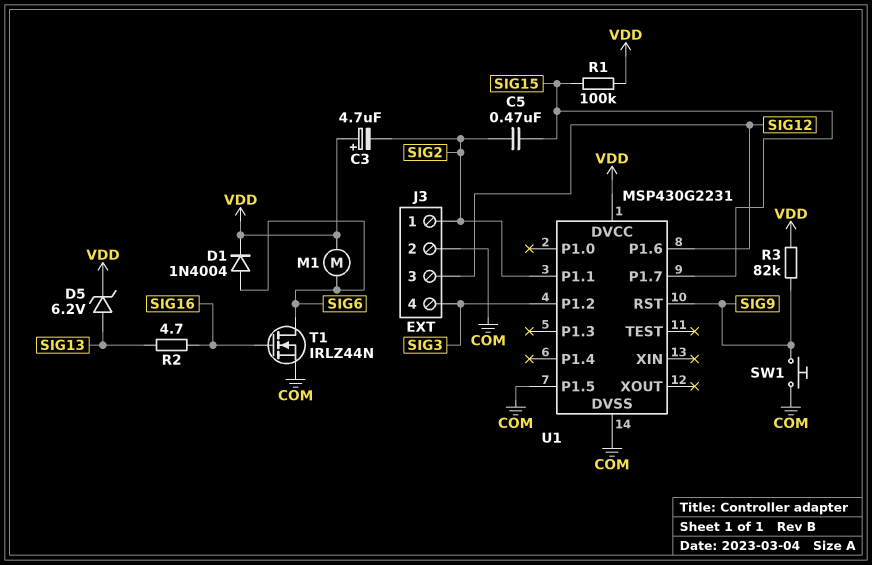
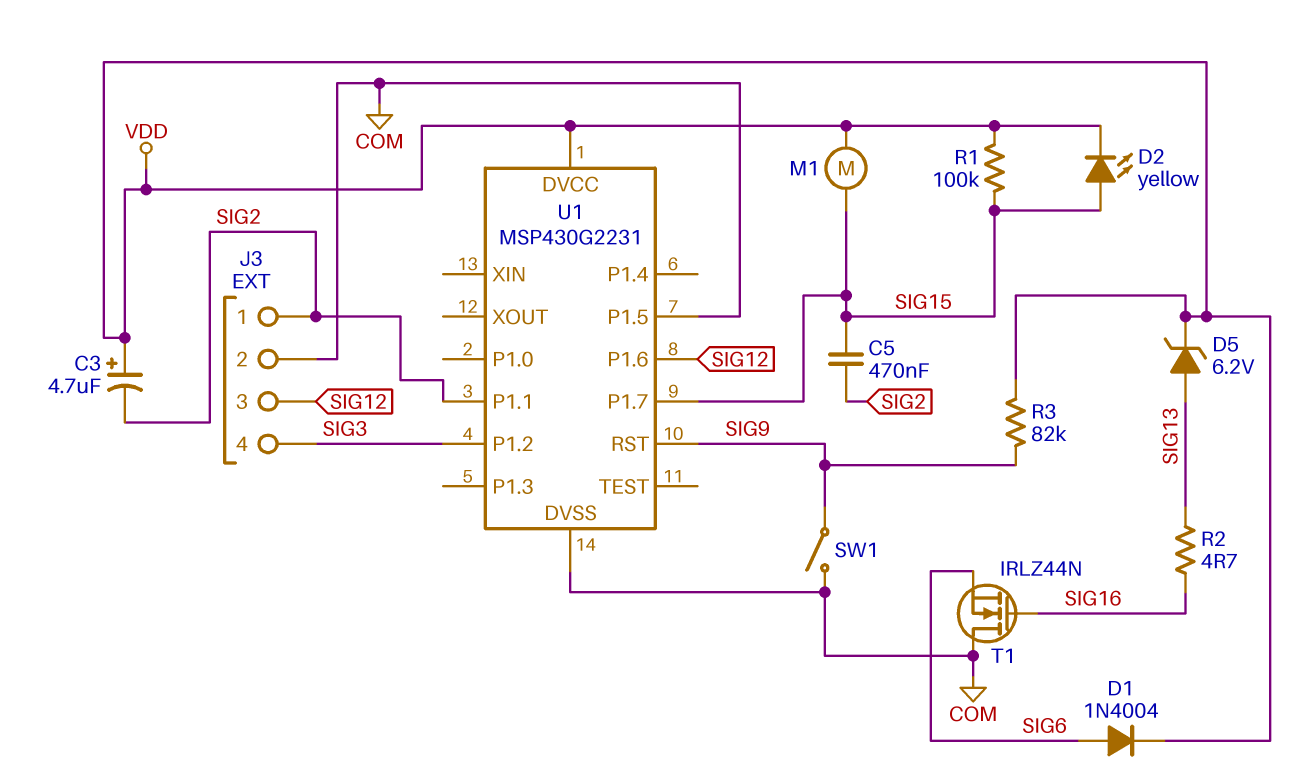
D2: none -> LED yellow (A SIG15, K VDD)
M1: motor (SIG6, VDD) -> motor (SIG15, VDD)
SW1: button (COM, SIG9) -> switch (COM, SIG9)
T1: NMOS IRLZ44N (G SIG16, D SIG6, S COM) -> NMOS IRLZ44N (G SIG16, D COM, S SIG6)

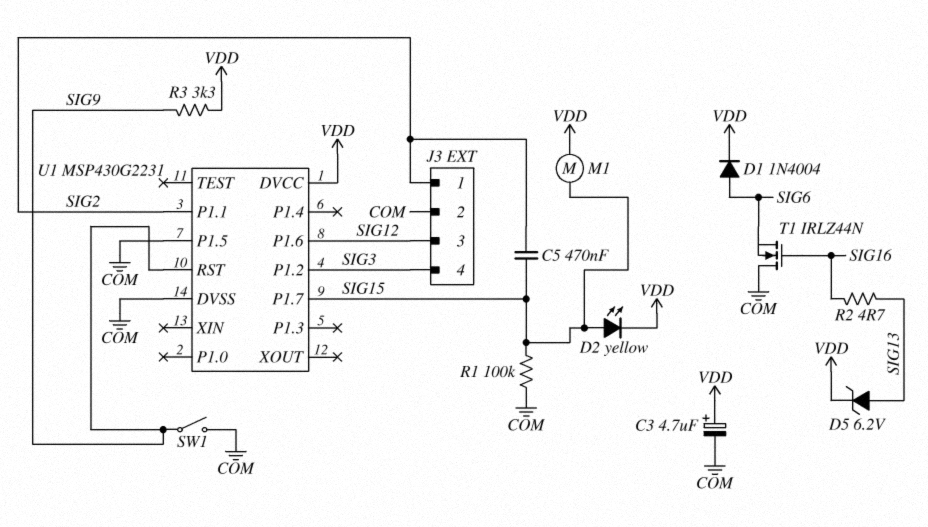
C3: 4.7uF (plus VDD, minus SIG2) -> 4.7uF (plus VDD, minus COM)
R1: 100k (SIG15, VDD) -> 100k (COM, SIG15)
R3: 82k (SIG9, VDD) -> 3.3k (SIG9, VDD)

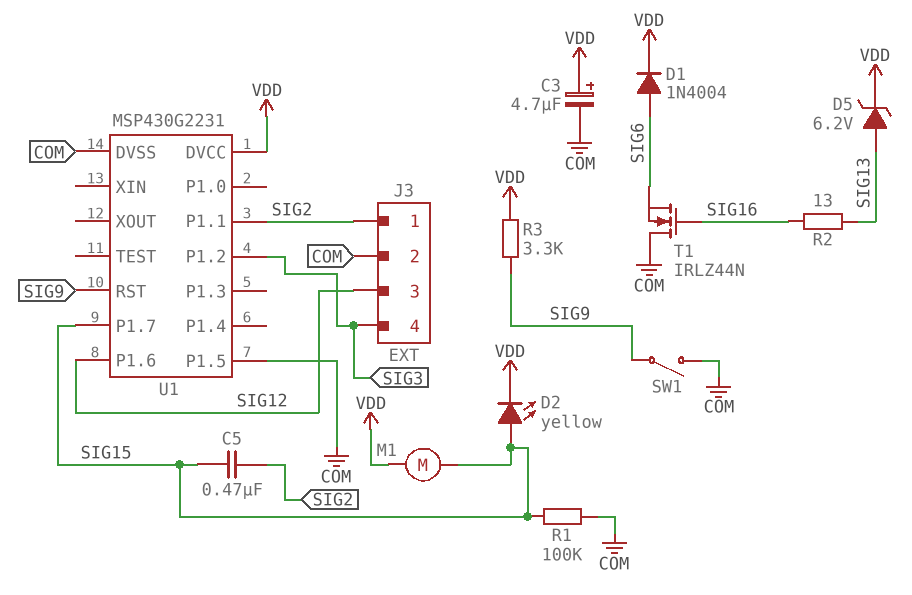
R2: 4.7 (SIG13, SIG16) -> 13 (SIG13, SIG16)

